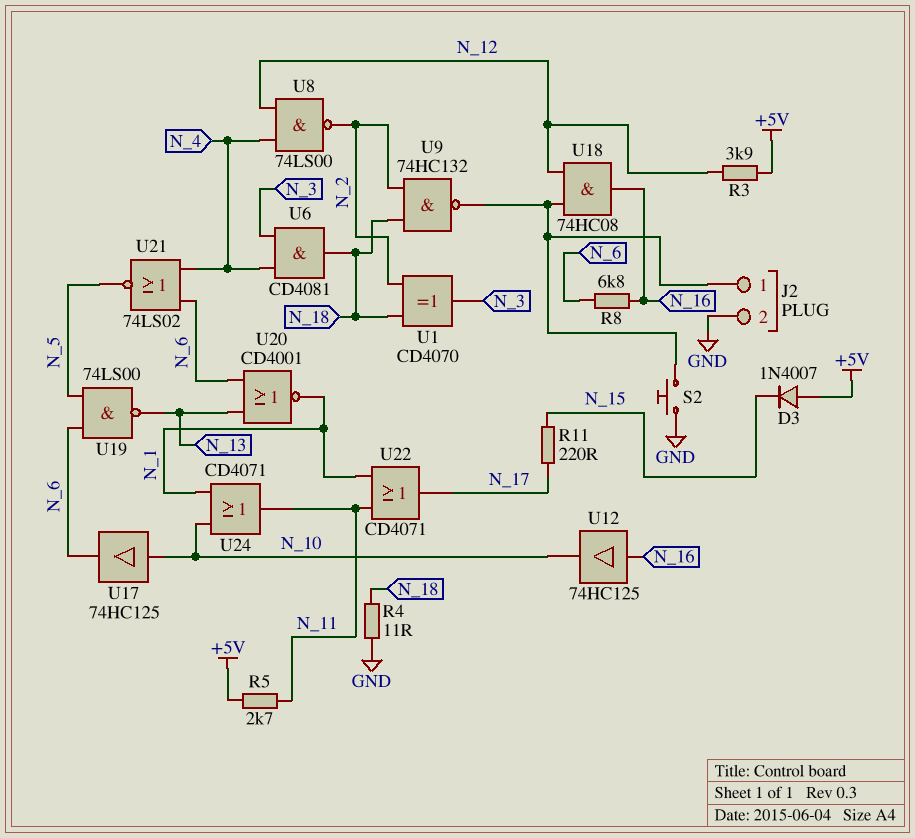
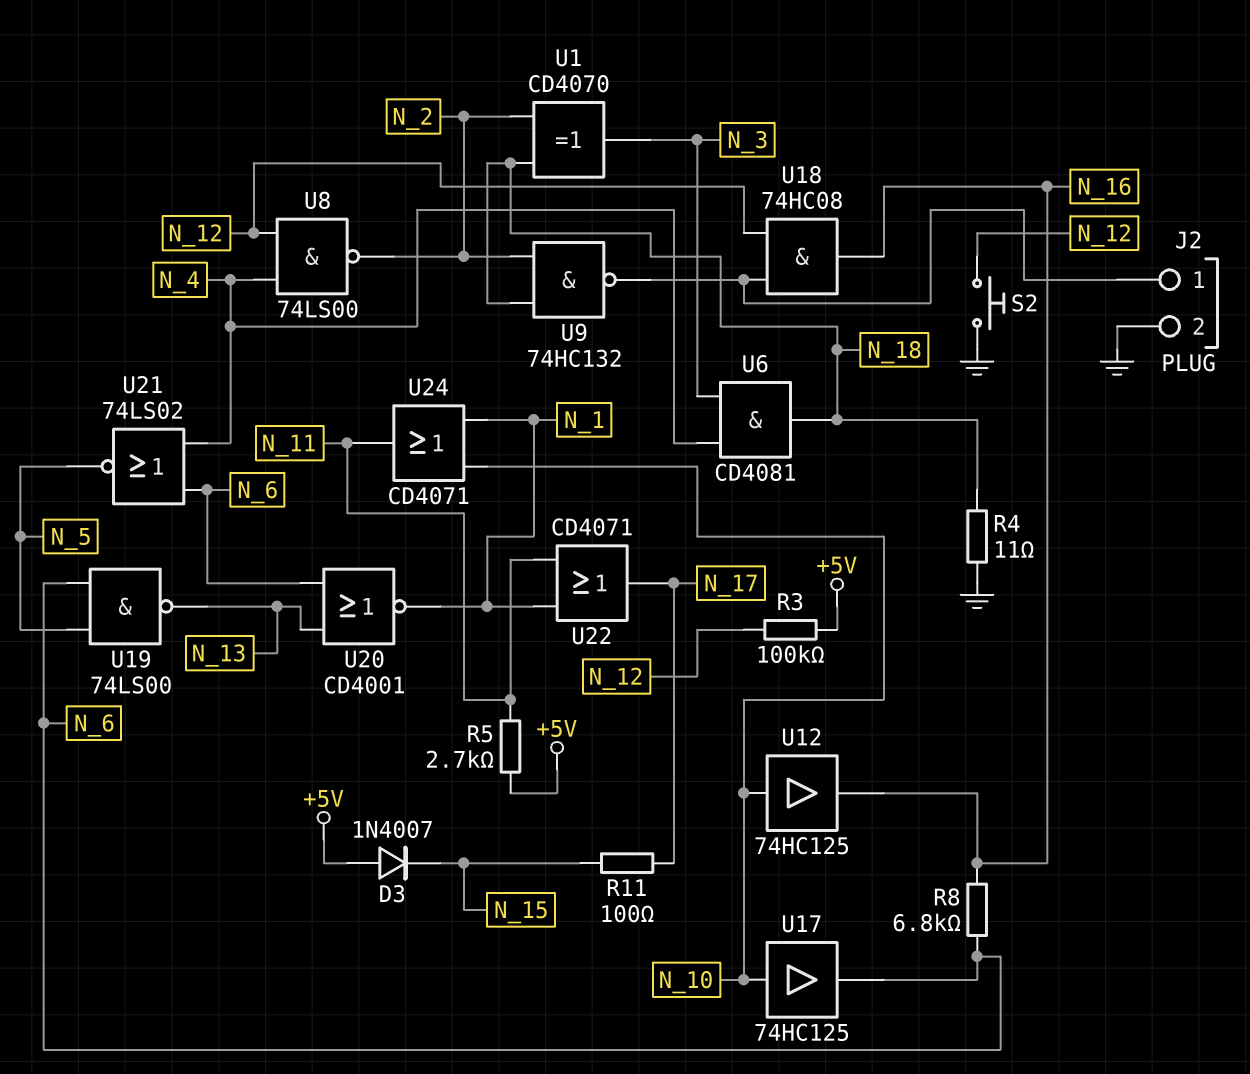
R3: 3.9k (+5V, N_12) -> 100k (+5V, N_12)
R11: 220 (N_15, N_17) -> 100 (N_15, N_17)
S2: button (GND, J2/1) -> button (GND, N_12)
U12: buffer 74HC125 (in N_16, out N_10) -> buffer 74HC125 (in N_10, out N_16)

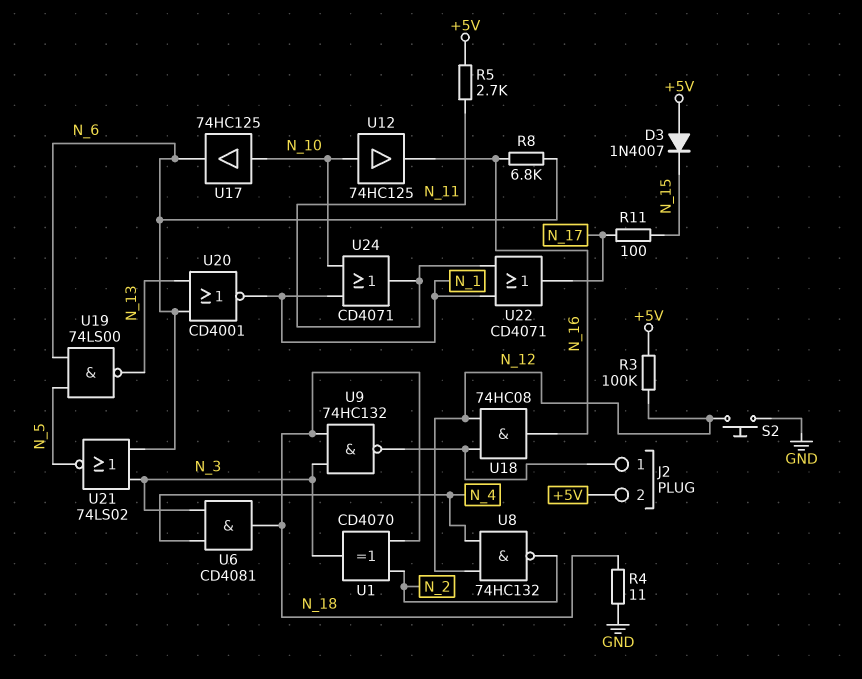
J2 pin 2: GND -> +5V
U8: NAND 74LS00 (in N_4, in N_12, out N_2) -> NAND 74HC132 (in N_4, in N_12, out N_2)
U9: NAND 74HC132 (in N_2, in N_18, out J2/1) -> NAND 74HC132 (in N_3, in N_18, out J2/1)
U21: NOR 74LS02 (in N_4, in N_6, out N_5) -> NOR 74LS02 (in N_3, in N_6, out N_5)

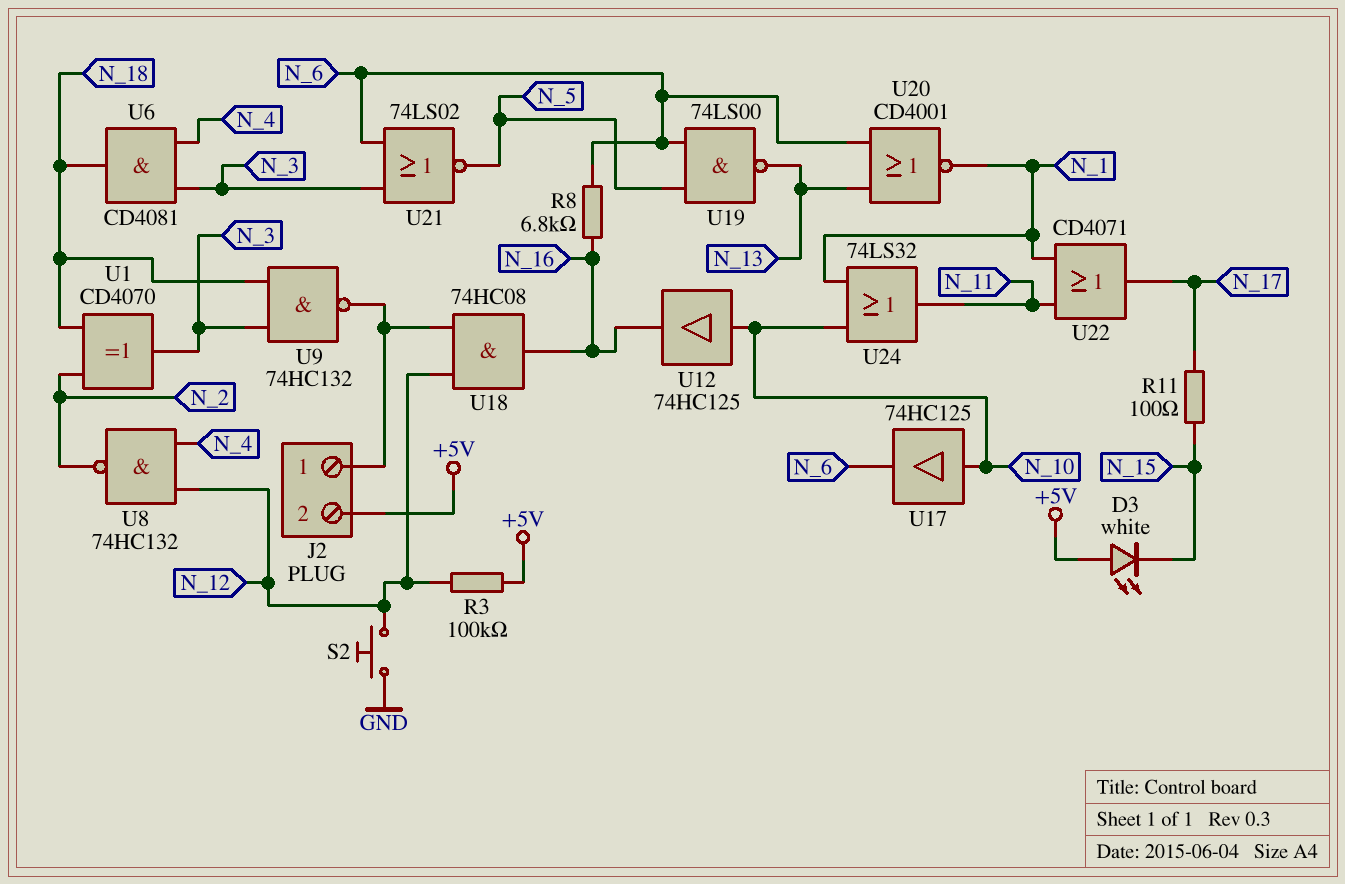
D3: diode 1N4007 (A +5V, K N_15) -> LED white (A +5V, K N_15)
R4: 11 (GND, N_18) -> none
R5: 2.7k (+5V, N_11) -> none
U24: OR CD4071 (in N_1, in N_10, out N_11) -> OR 74LS32 (in N_1, in N_10, out N_11)

